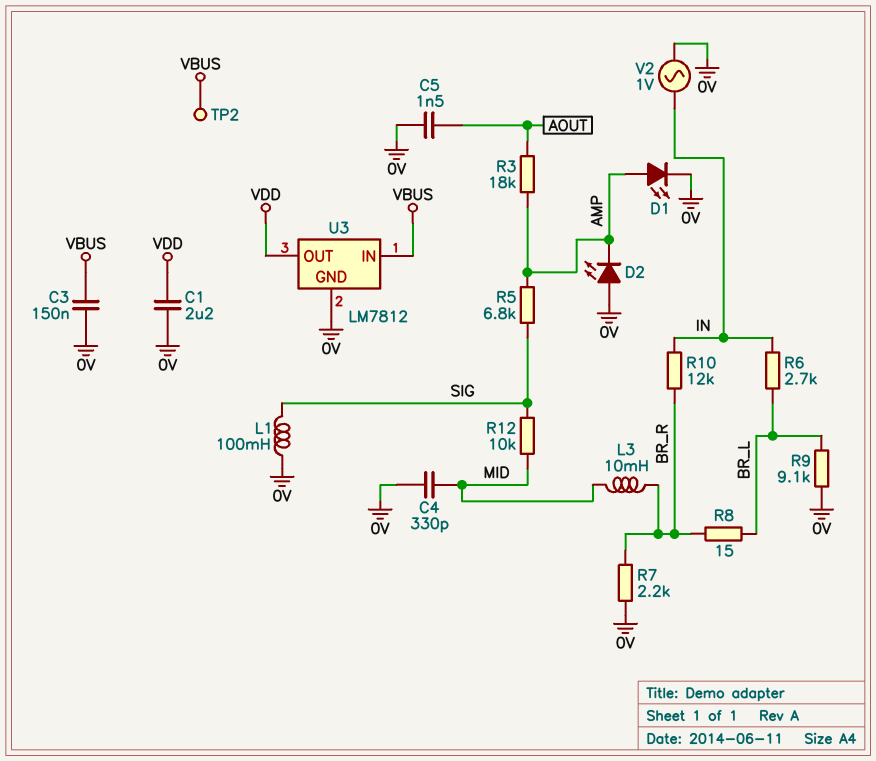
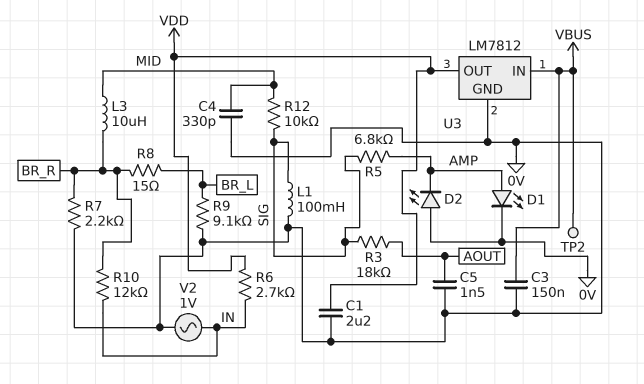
L3: 10mH (BR_R, MID) -> 10uH (BR_R, MID)
R3: 18k (AMP, AOUT) -> 18k (AOUT, SIG)
R6: 2.7k (BR_L, IN) -> 2.7k (IN, VDD)

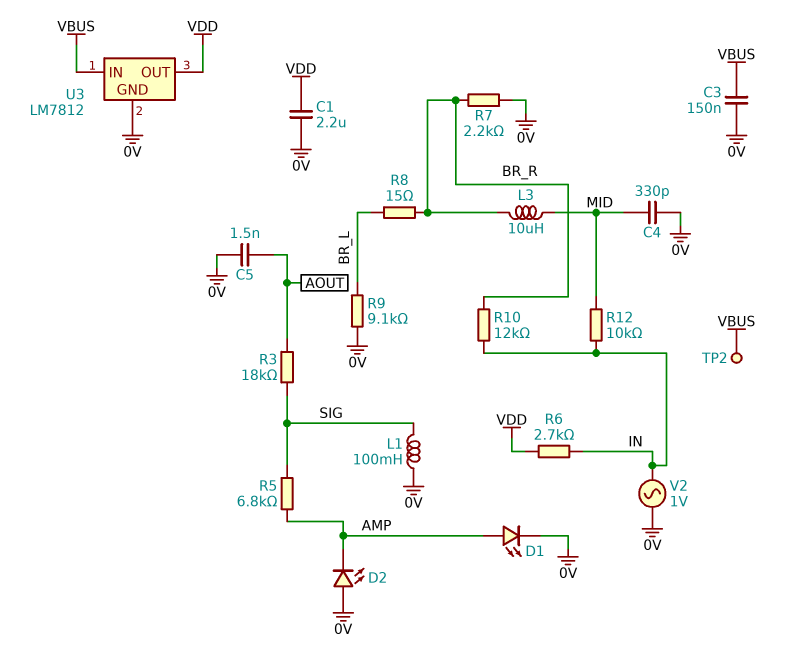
R12: 10k (MID, SIG) -> 10k (IN, MID)

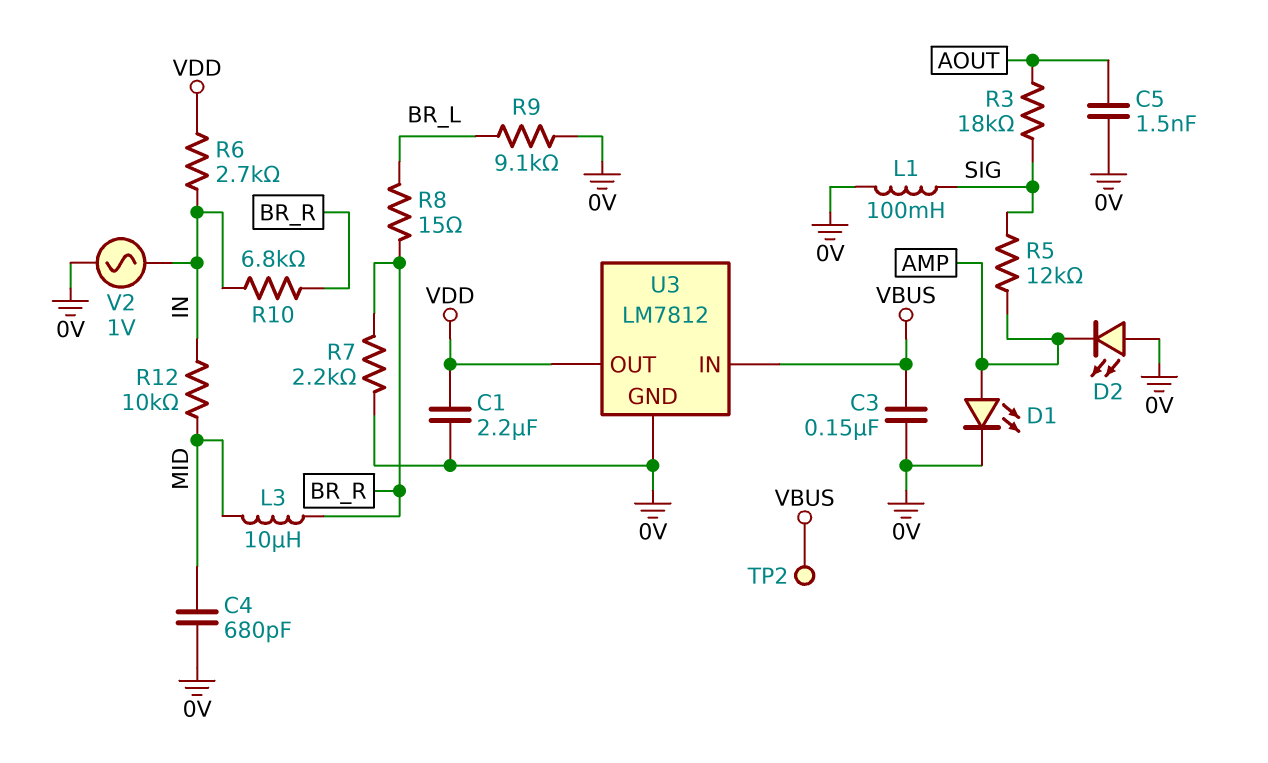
C4: 330pF (0V, MID) -> 680pF (0V, MID)
R5: 6.8k (AMP, SIG) -> 12k (AMP, SIG)
R10: 12k (BR_R, IN) -> 6.8k (BR_R, IN)

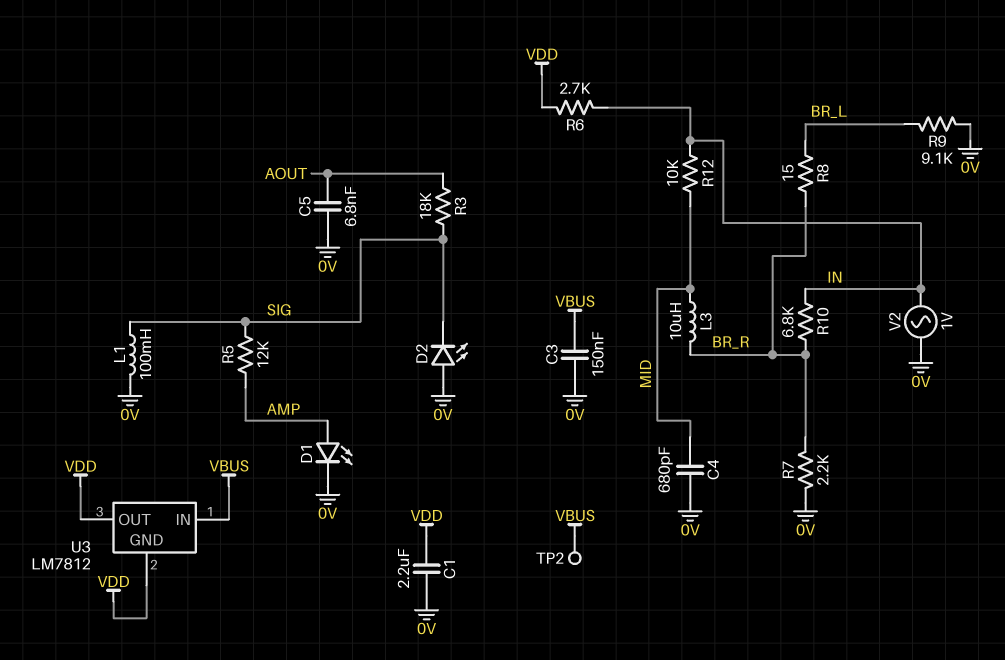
C5: 1.5nF (0V, AOUT) -> 6.8nF (0V, AOUT)
D2: LED (A 0V, K AMP) -> LED (A 0V, K SIG)
U3 pin GND: 0V -> VDD

